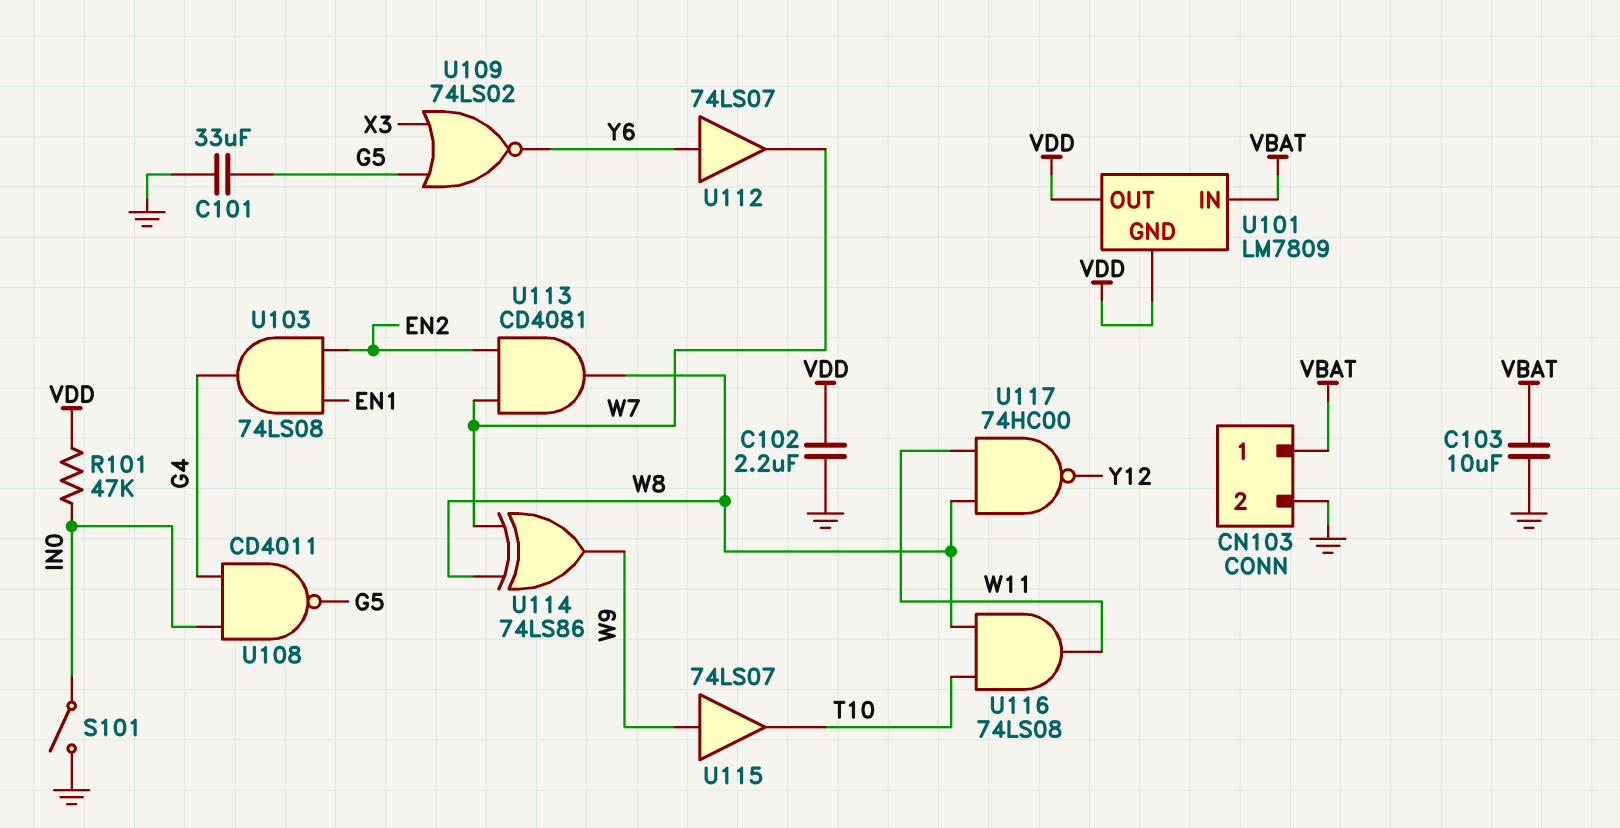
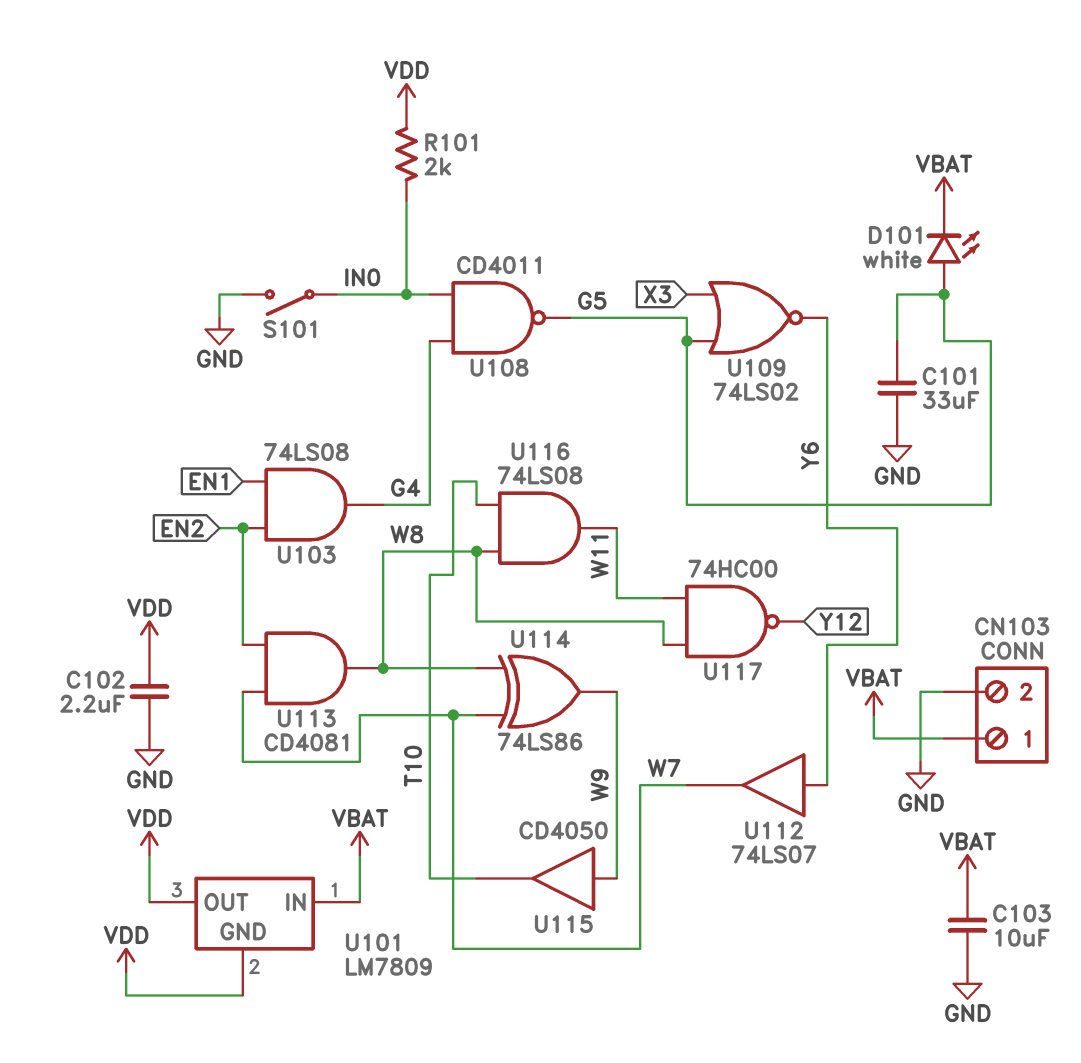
D101: none -> LED white (A G5, K VBAT)
R101: 47k (IN0, VDD) -> 2k (IN0, VDD)
U115: buffer 74LS07 (in W9, out T10) -> buffer CD4050 (in W9, out T10)

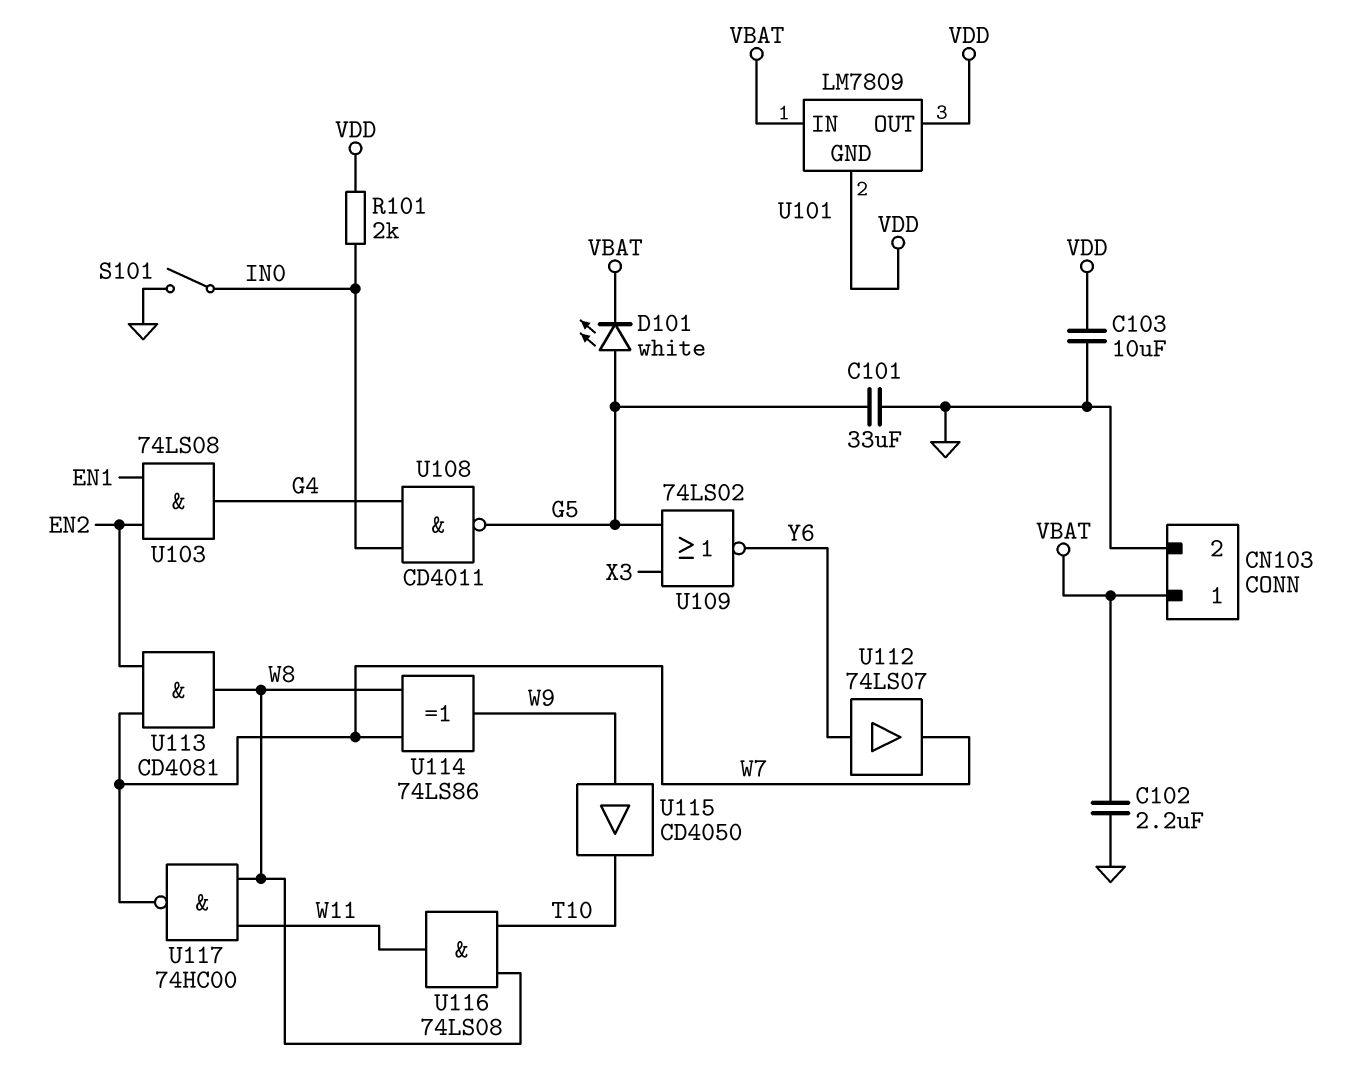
C102: 2.2uF (GND, VDD) -> 2.2uF (GND, VBAT)
C103: 10uF (GND, VBAT) -> 10uF (GND, VDD)
U117: NAND 74HC00 (in W8, in W11, out Y12) -> NAND 74HC00 (in W8, in W11, out W7)

